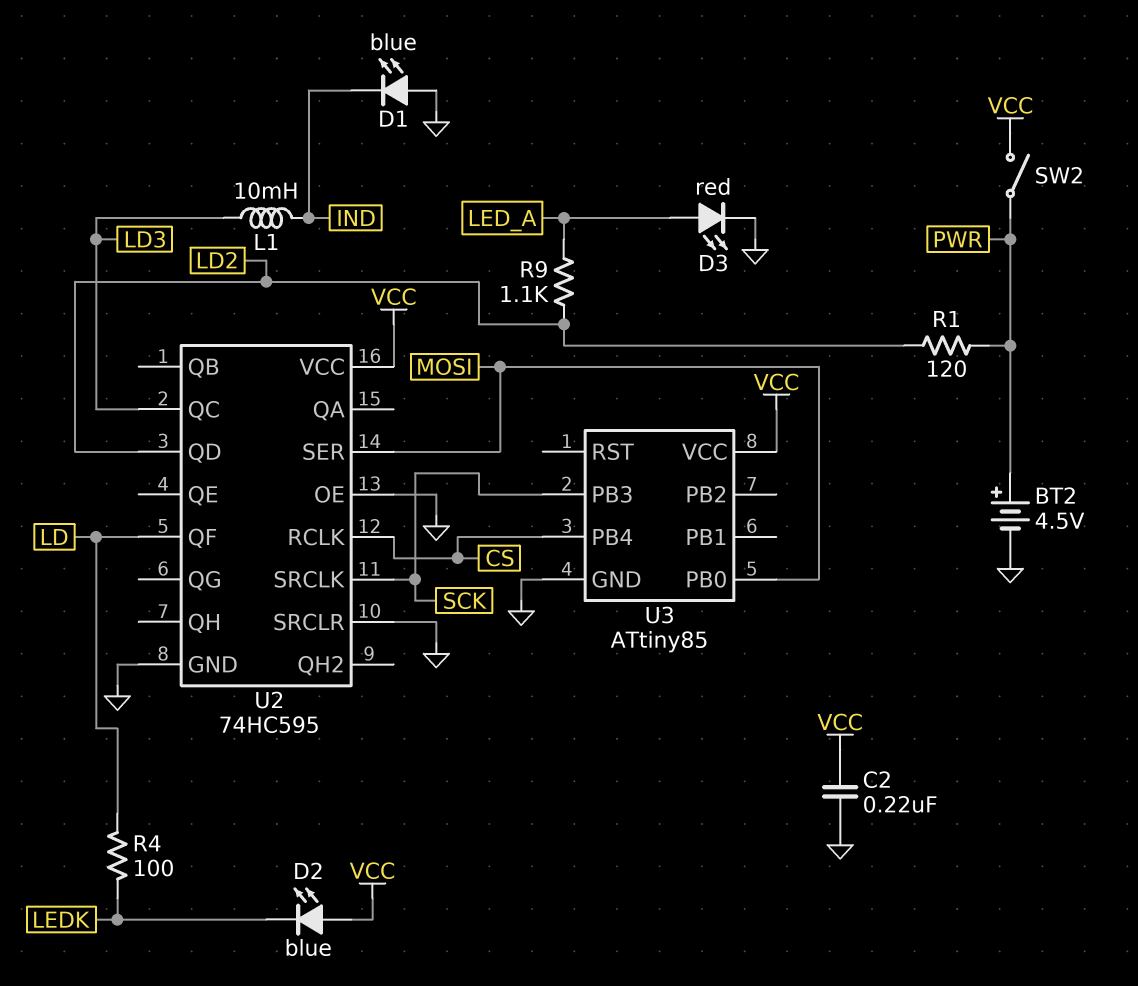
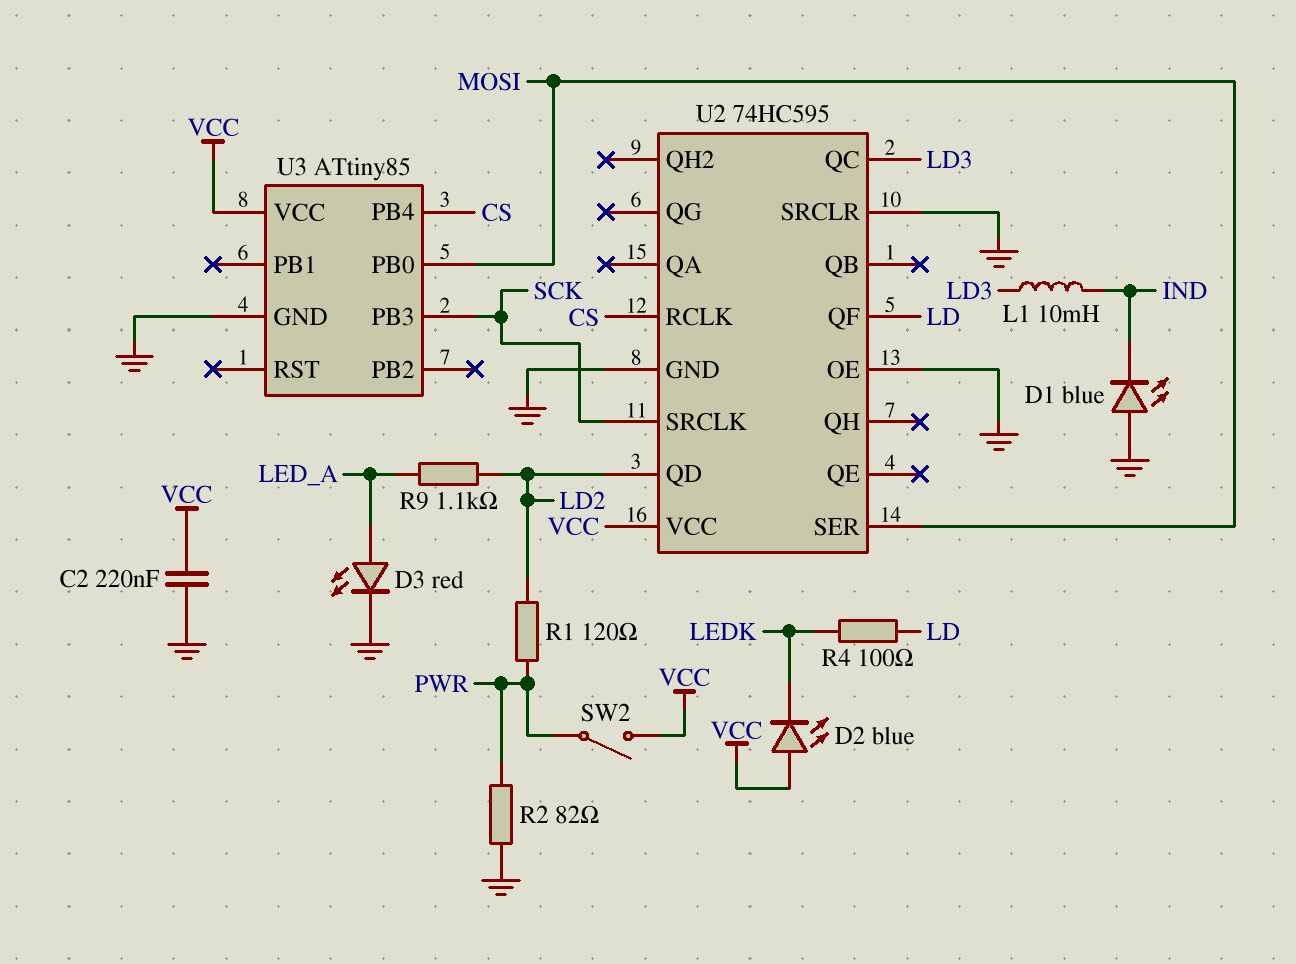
BT2: 4.5V (plus PWR, minus GND) -> none
R2: none -> 82 (GND, PWR)

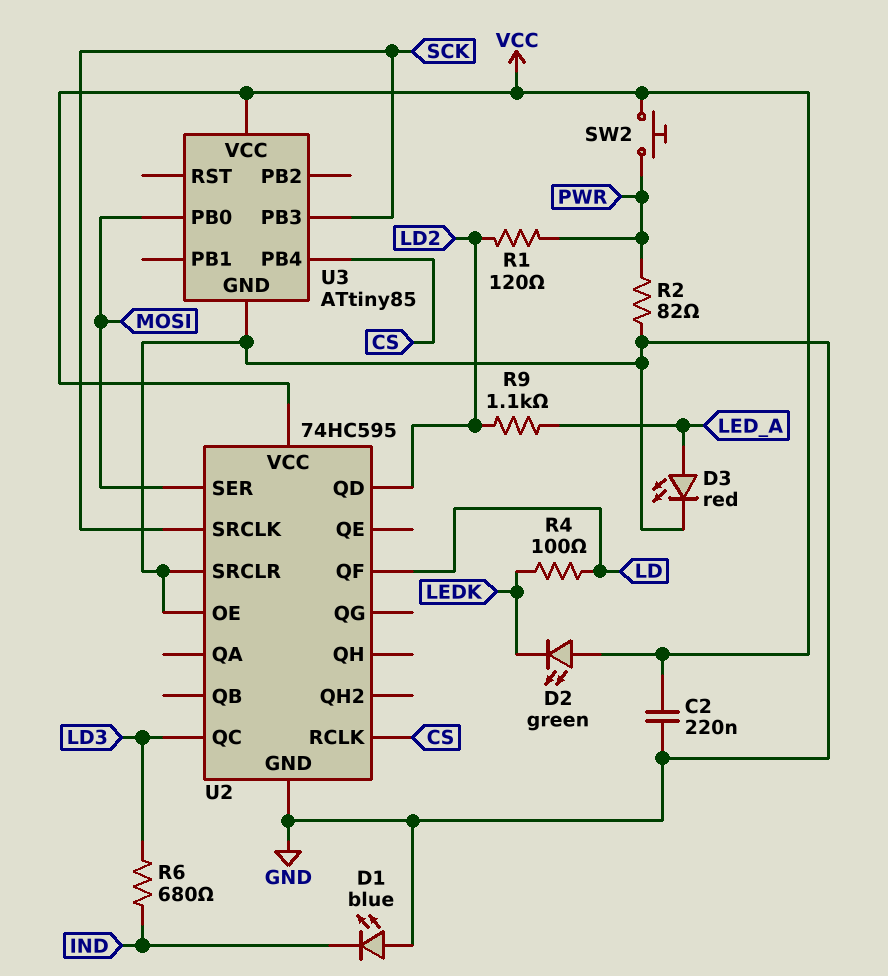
D2: LED blue (A VCC, K LEDK) -> LED green (A VCC, K LEDK)
L1: 10mH (IND, LD3) -> none
R6: none -> 680 (IND, LD3)
SW2: switch (PWR, VCC) -> button (PWR, VCC)

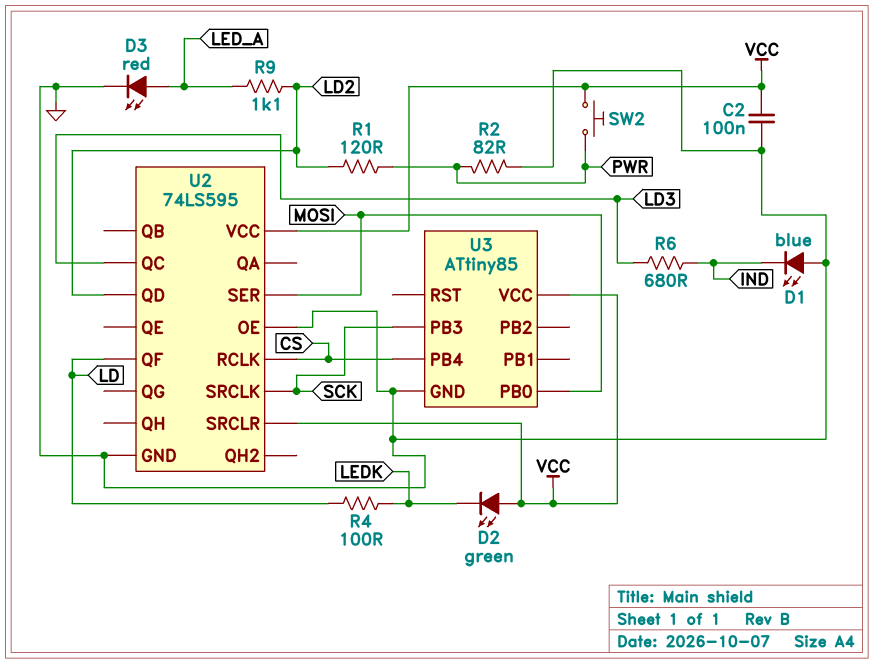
C2: 220nF (GND, VCC) -> 100nF (GND, VCC)
U2: 74HC595 -> 74LS595
U2 pin SRCLR: GND -> VCC

